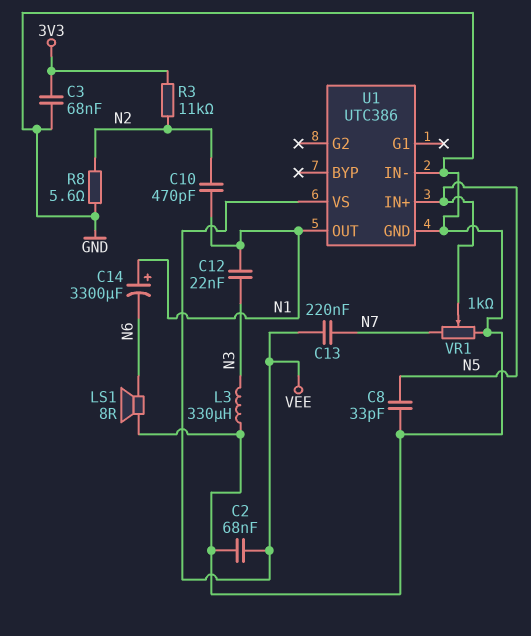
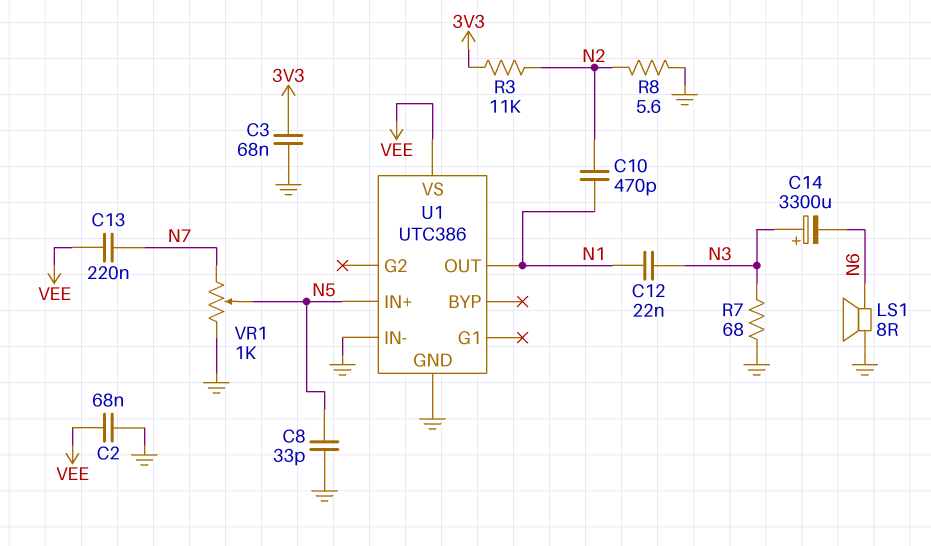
C14: 3300uF (plus N1, minus N6) -> 3300uF (plus N3, minus N6)
L3: 330uH (GND, N3) -> none
R7: none -> 68 (GND, N3)

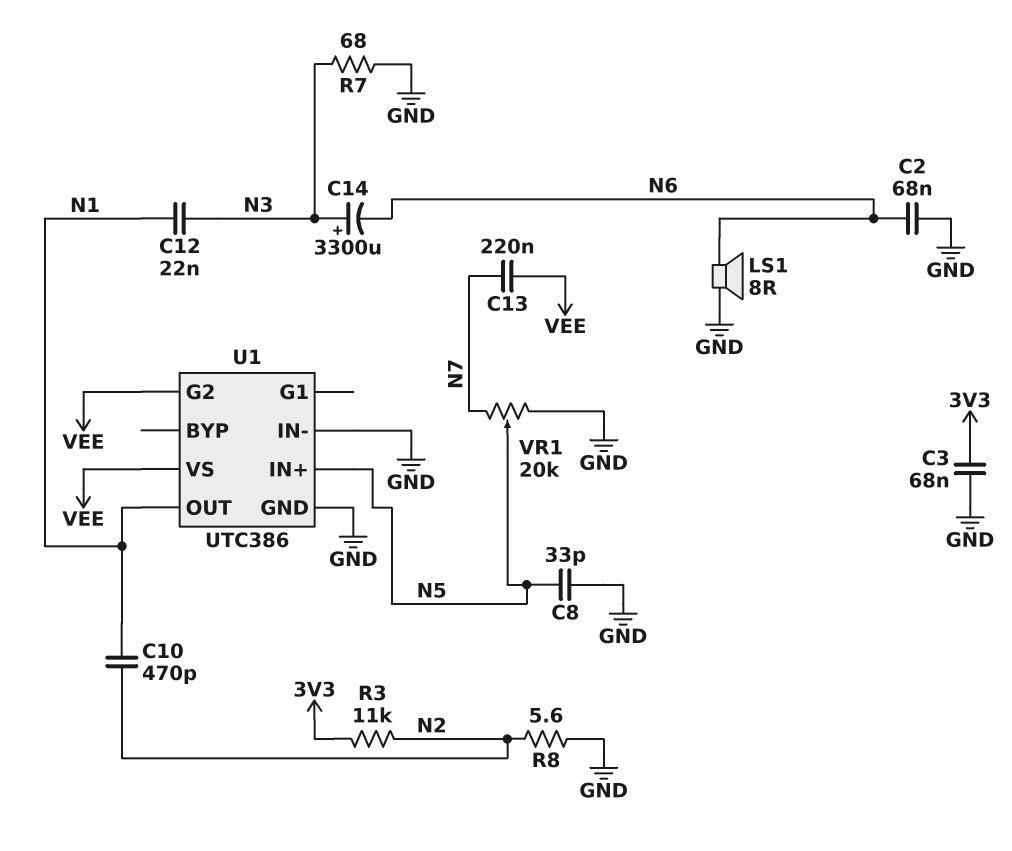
C2: 68nF (GND, VEE) -> 68nF (GND, N6)
U1 pin G2: none -> VEE
VR1: 1k (GND, N7, wiper N5) -> 20k (GND, N7, wiper N5)

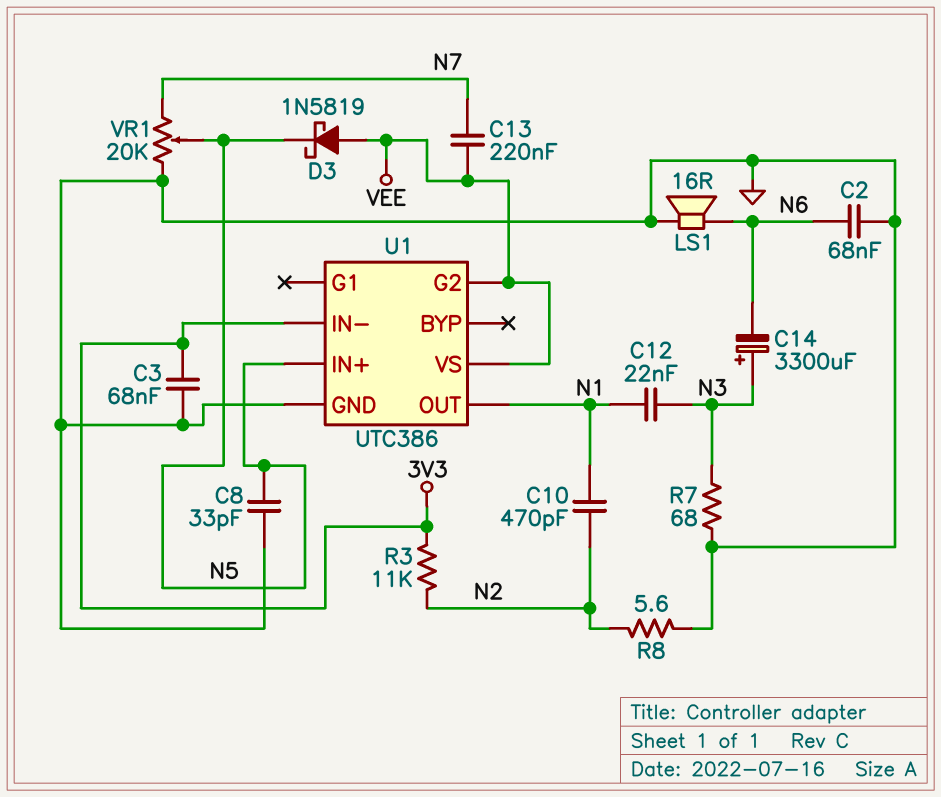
D3: none -> schottky 1N5819 (A VEE, K N5)
LS1: speaker 8R (GND, N6) -> speaker 16R (GND, N6)
U1 pin IN-: GND -> 3V3

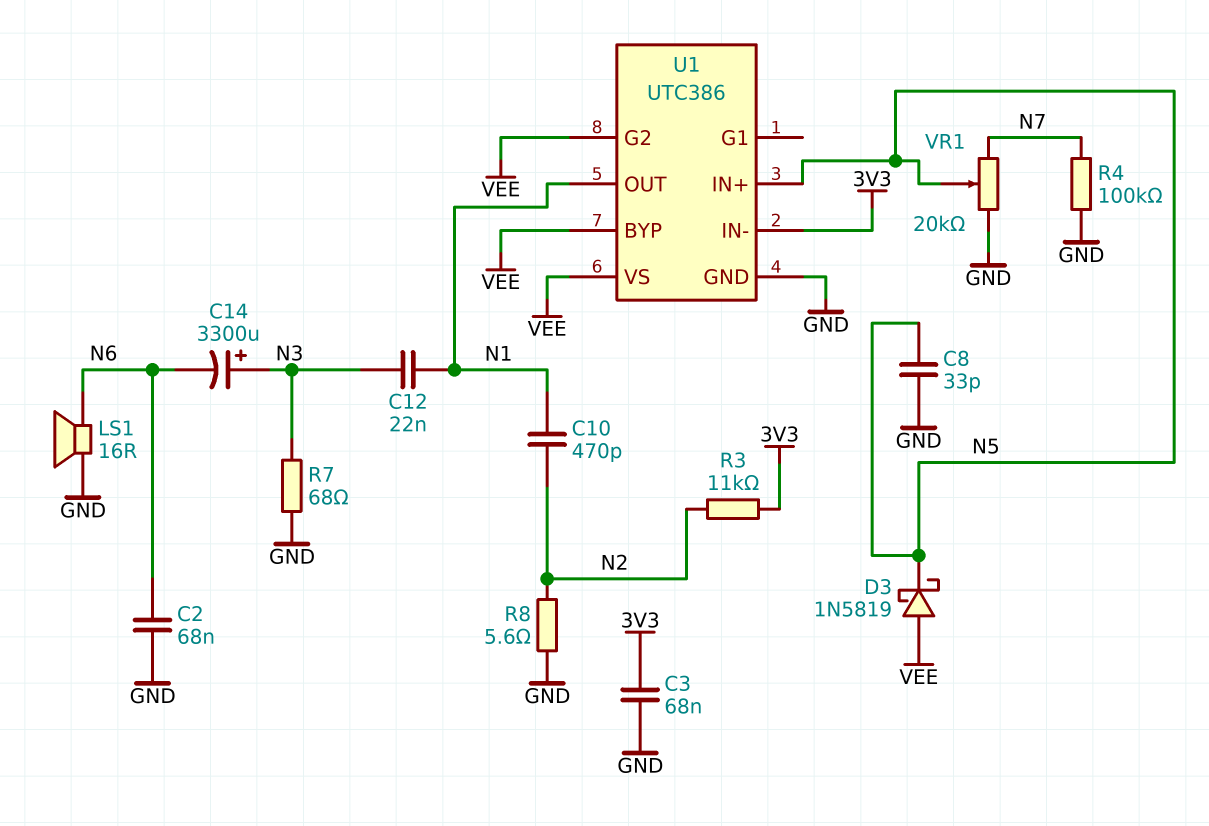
C13: 220nF (N7, VEE) -> none
R4: none -> 100k (GND, N7)
U1 pin BYP: none -> VEE

